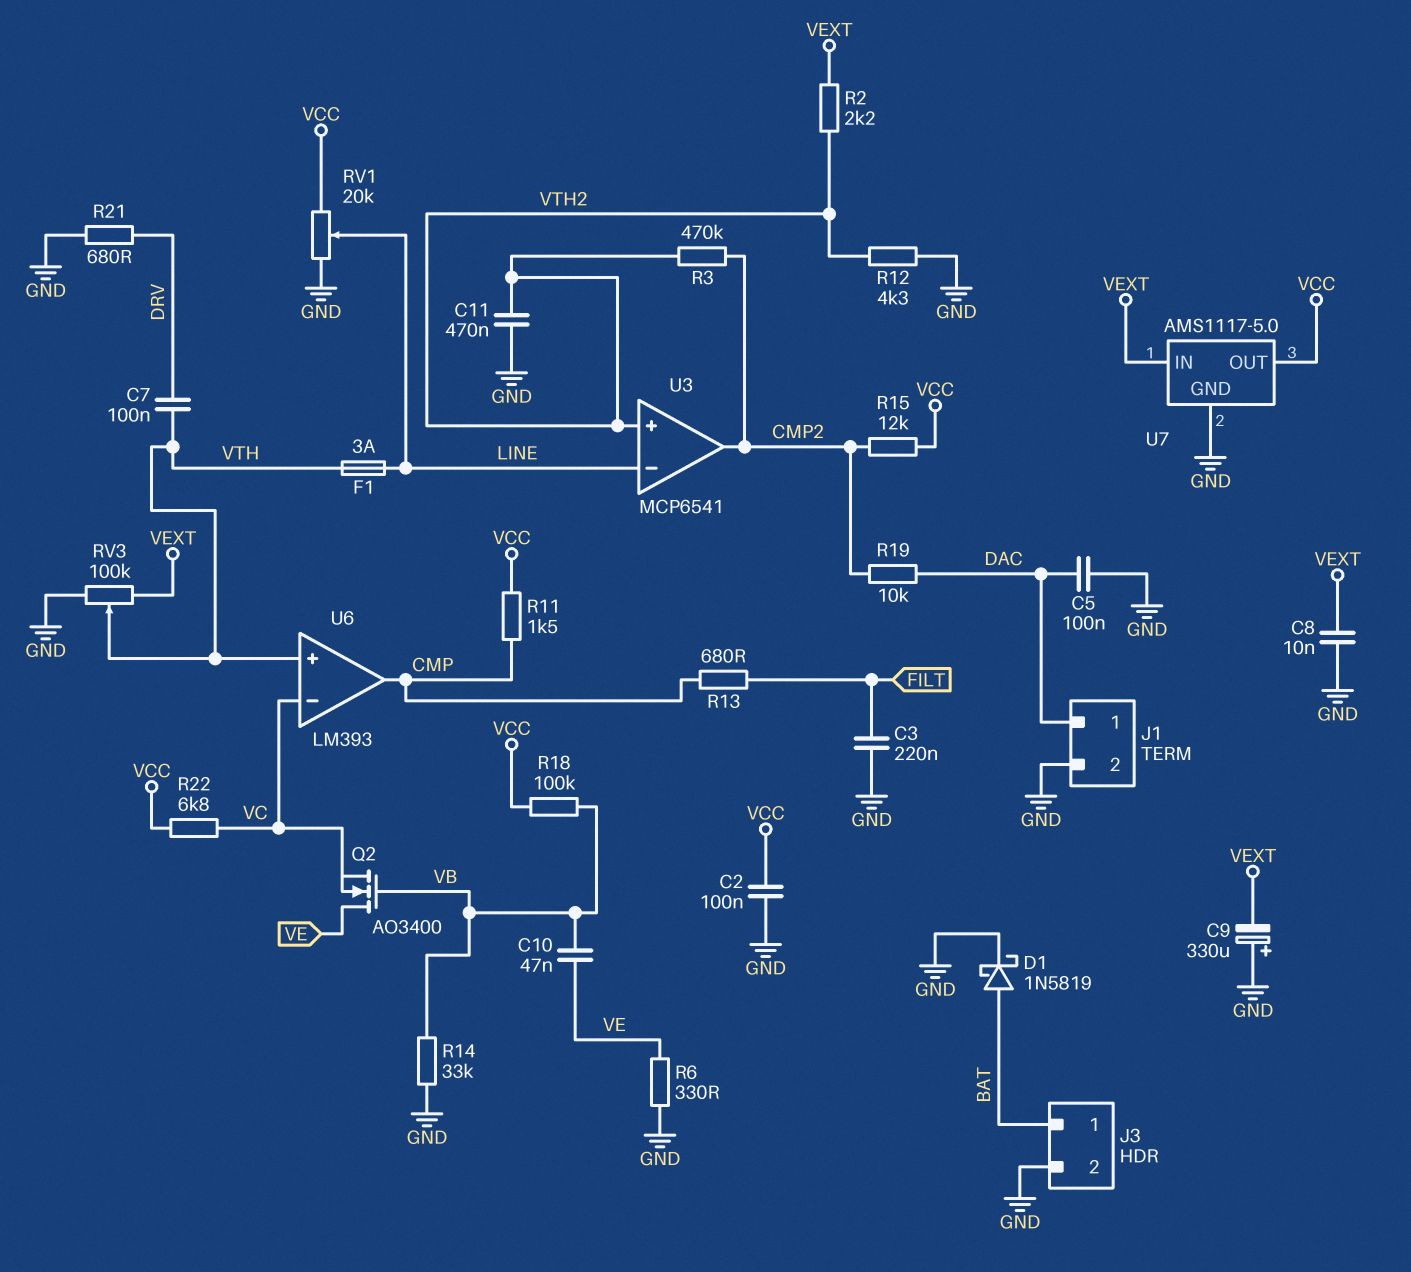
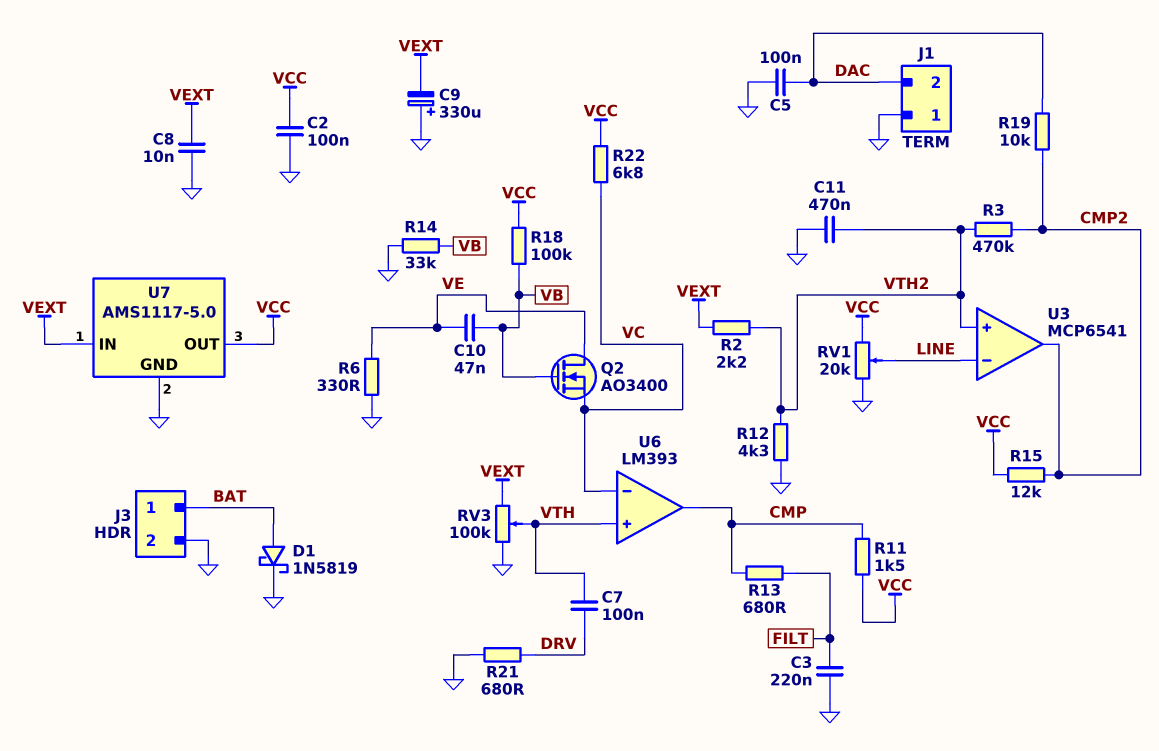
F1: 3A (LINE, VTH) -> none
J1 pin 1: DAC -> GND
J1 pin 2: GND -> DAC

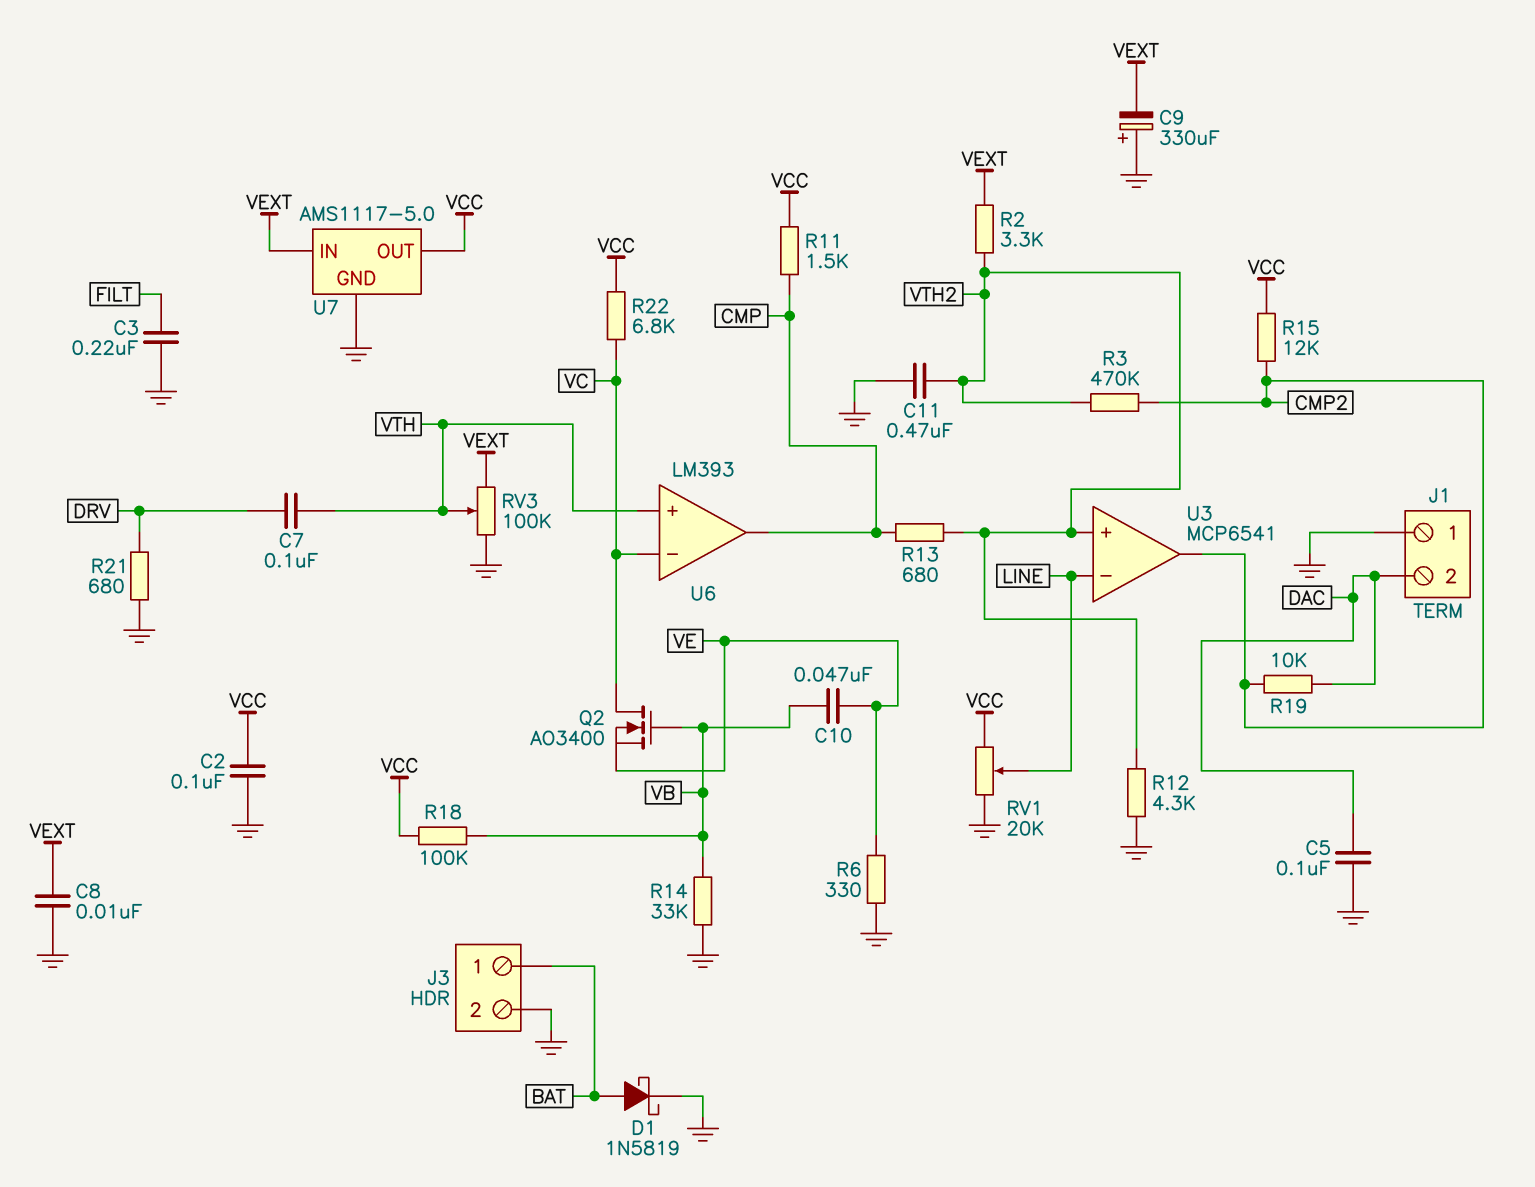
Q2: NMOS AO3400 (G VB, D VE, S VC) -> NMOS AO3400 (G VB, D VC, S VE)
R2: 2.2k (VEXT, VTH2) -> 3.3k (VEXT, VTH2)
R13: 680 (CMP, FILT) -> 680 (CMP, VTH2)

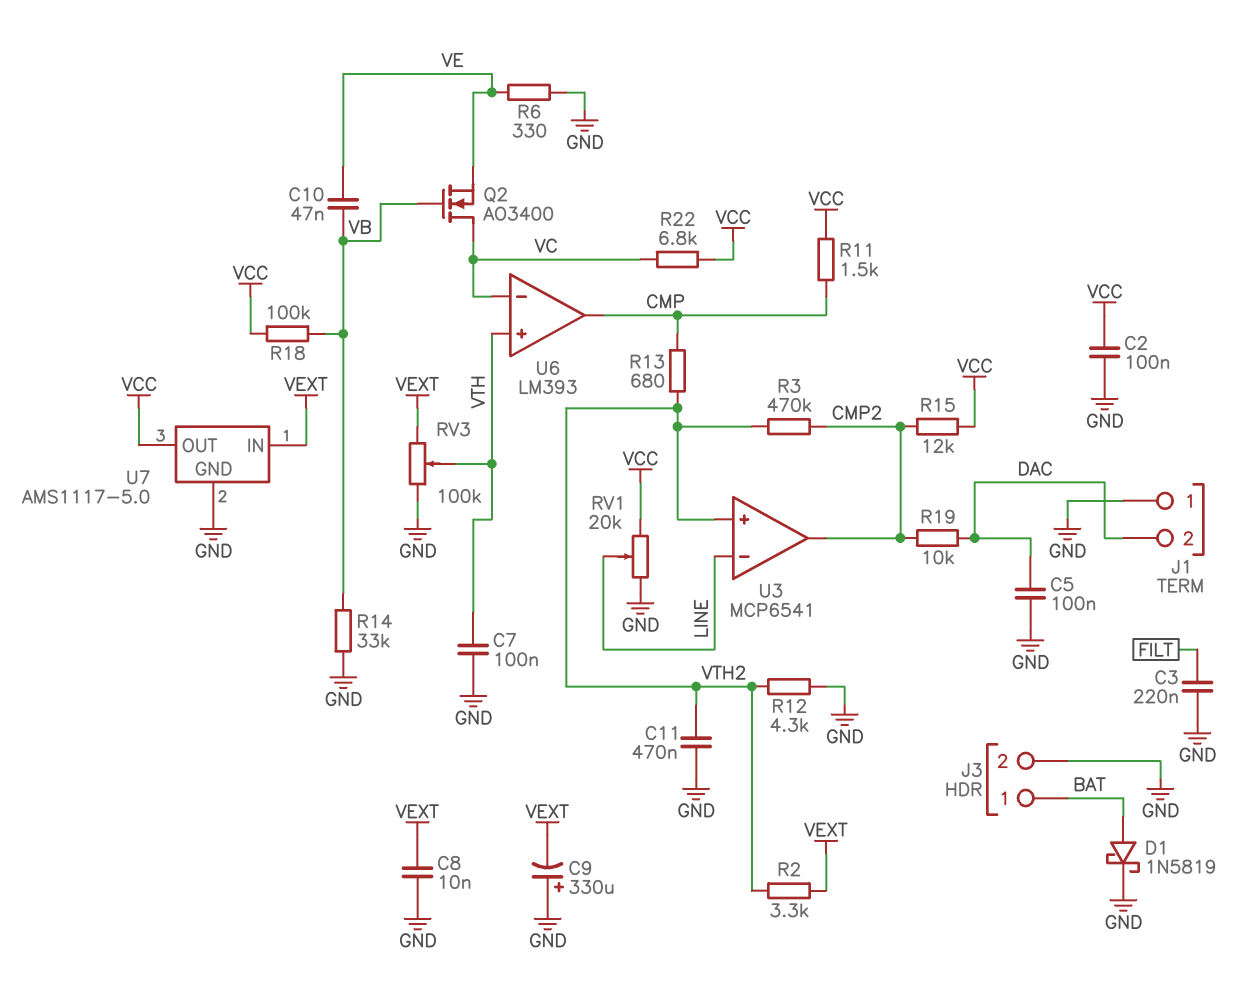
C7: 100nF (DRV, VTH) -> 100nF (GND, VTH)
R21: 680 (DRV, GND) -> none

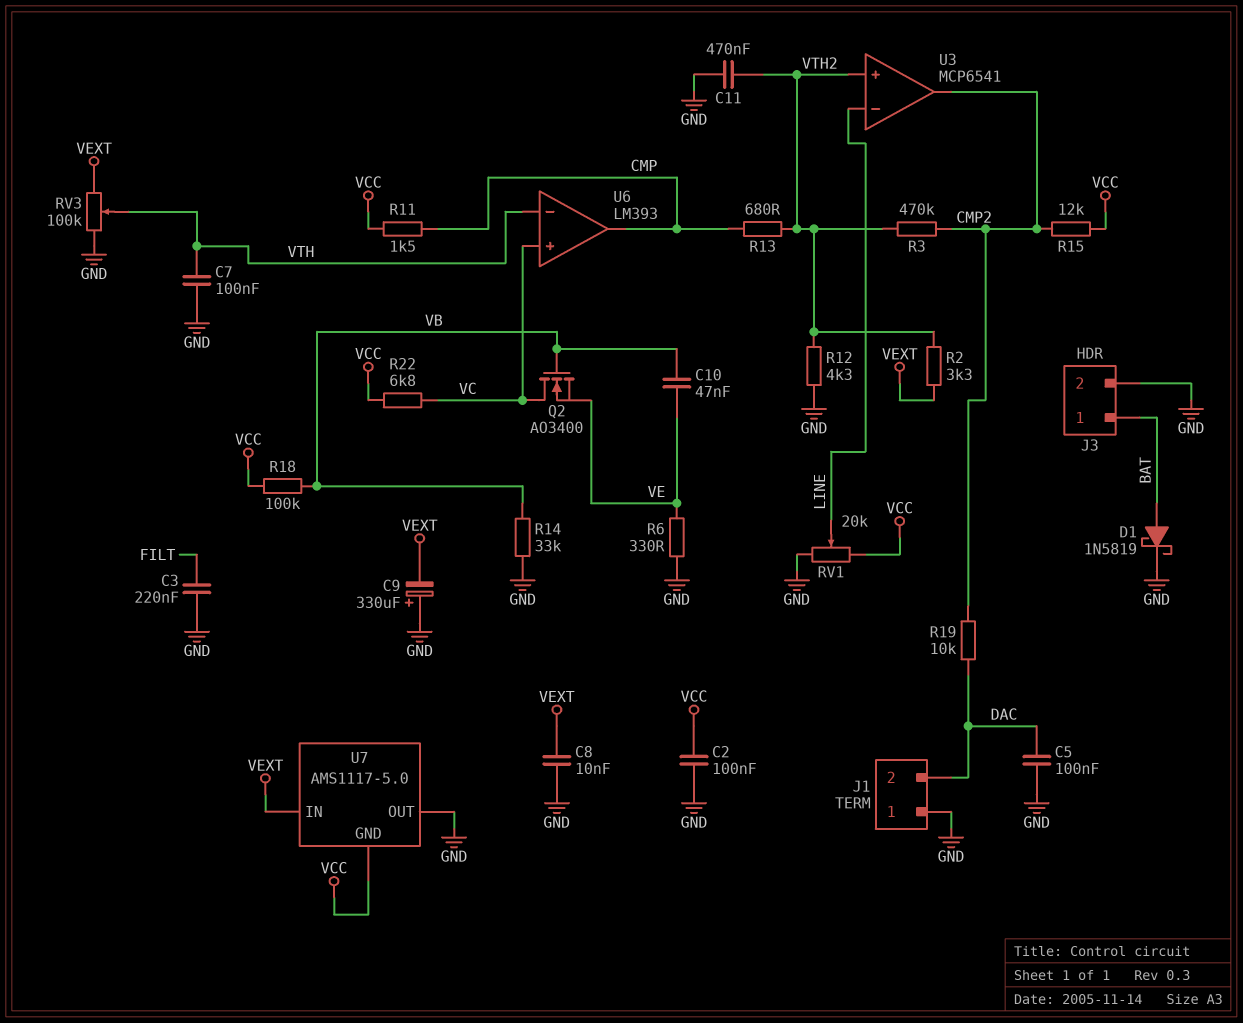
U6 pin in+: VTH -> VC
U6 pin in-: VC -> VTH
U7 pin GND: GND -> VCC
U7 pin OUT: VCC -> GND

